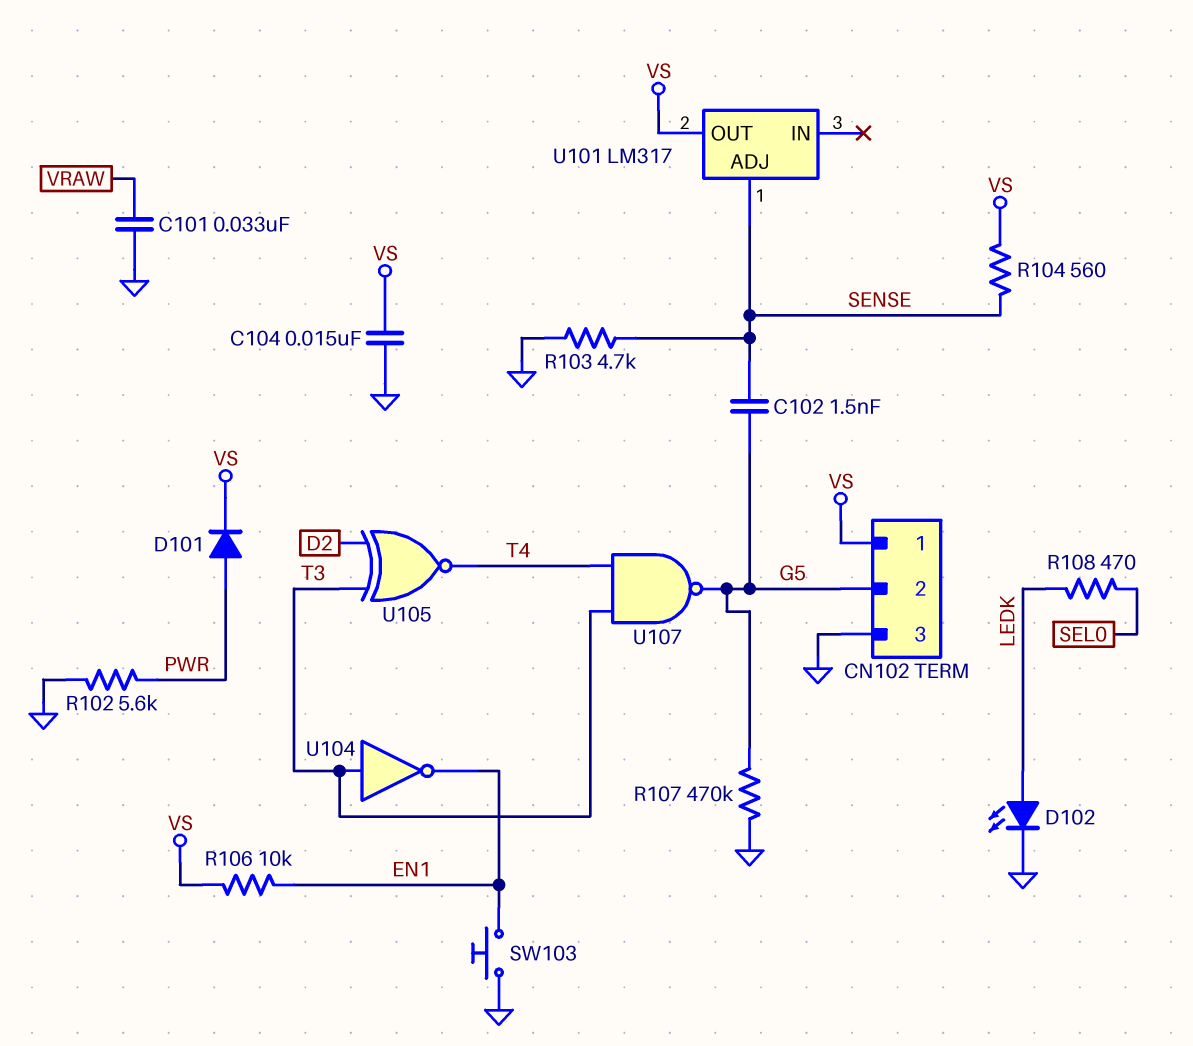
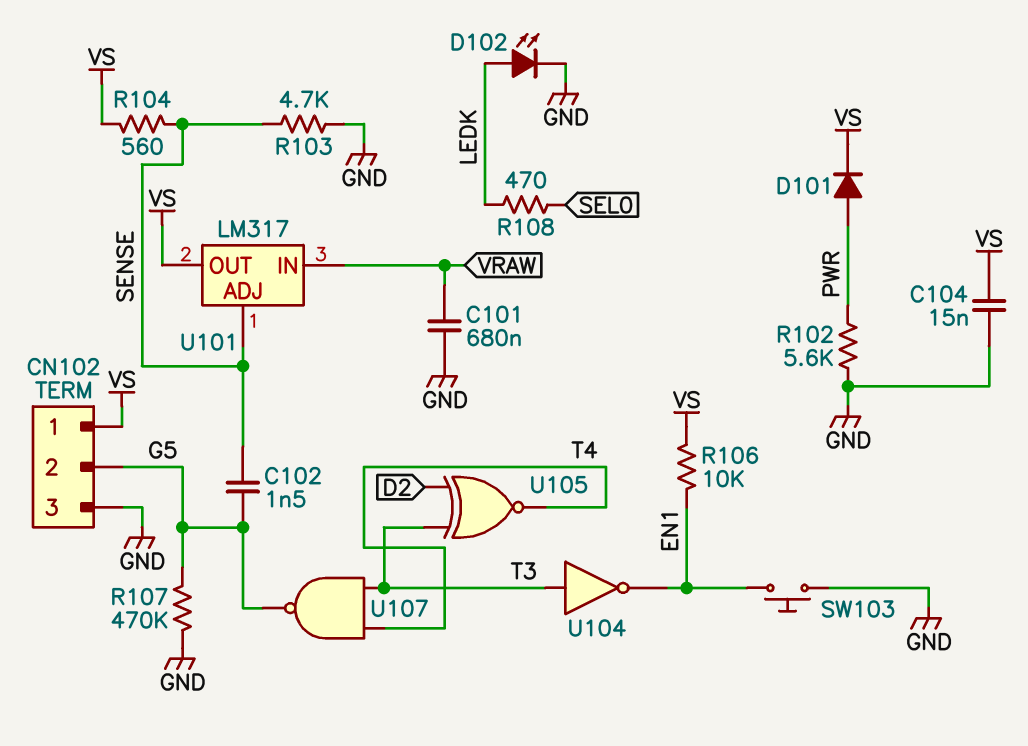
C101: 33nF (GND, VRAW) -> 680nF (GND, VRAW)
U101 pin IN: none -> VRAW

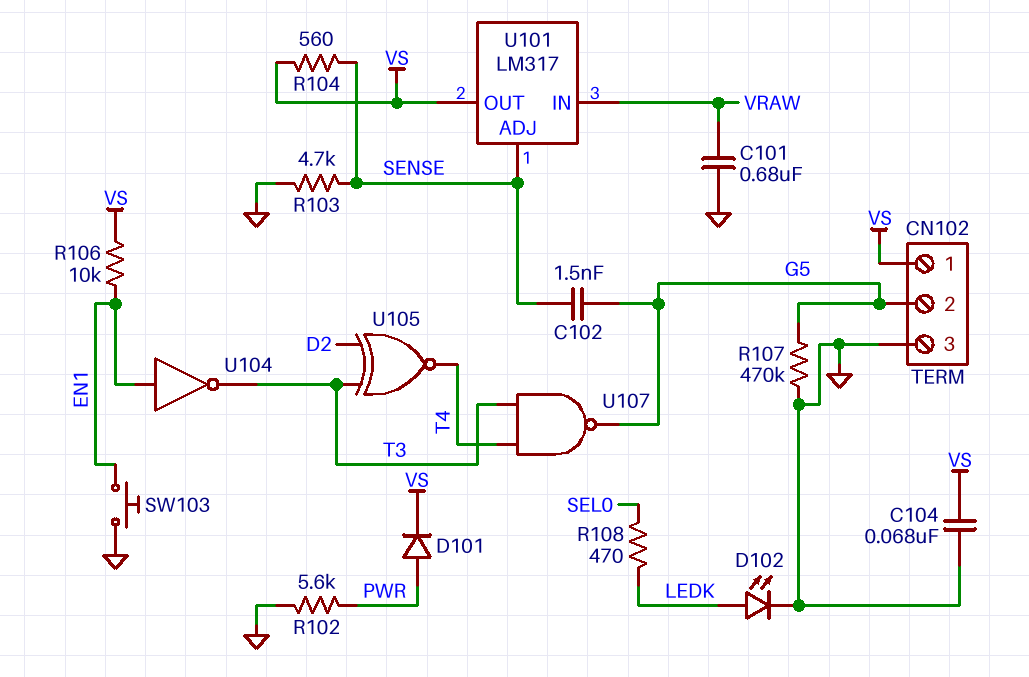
C104: 15nF (GND, VS) -> 68nF (GND, VS)
U104: NOT (in T3, out EN1) -> NOT (in EN1, out T3)

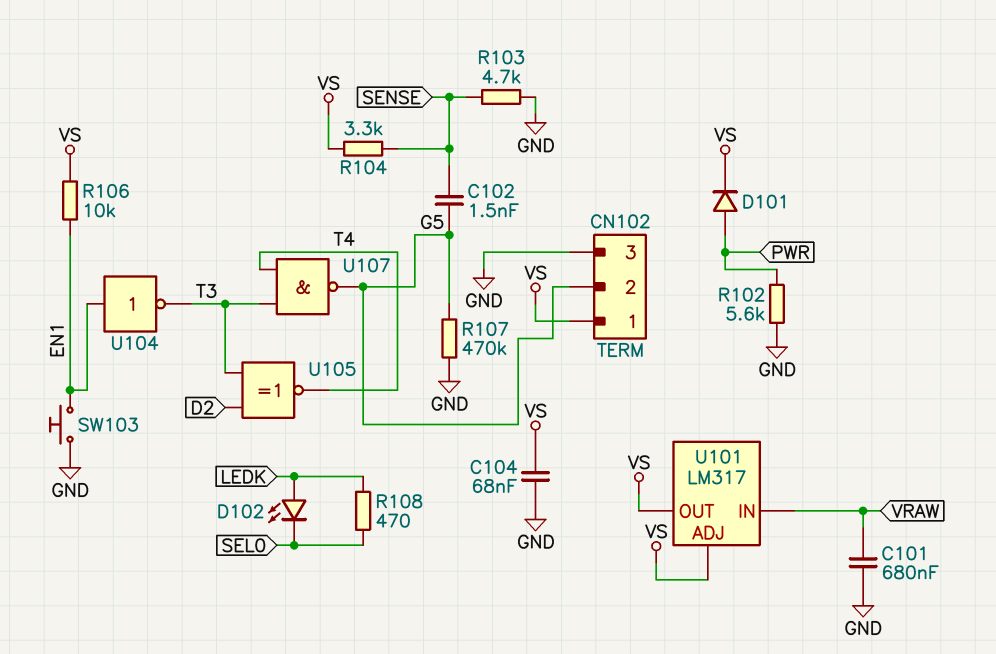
D102: LED (A LEDK, K GND) -> LED (A LEDK, K SEL0)
R104: 560 (SENSE, VS) -> 3.3k (SENSE, VS)
U101 pin ADJ: SENSE -> VS

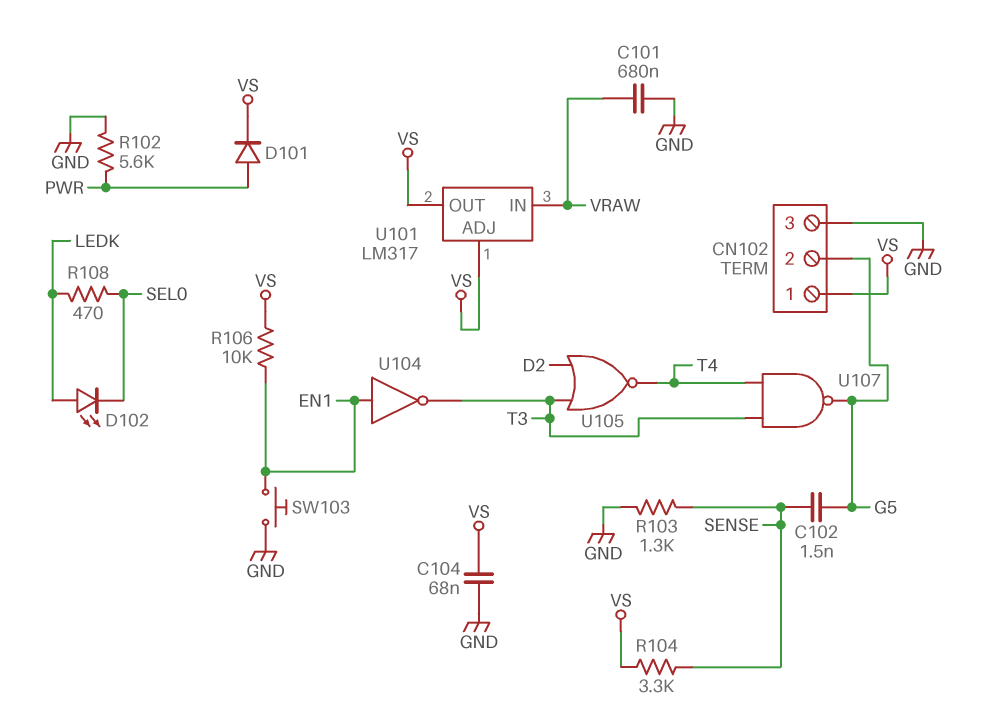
R103: 4.7k (GND, SENSE) -> 1.3k (GND, SENSE)
R107: 470k (G5, GND) -> none
U105: XNOR (in D2, in T3, out T4) -> NOR (in D2, in T3, out T4)

